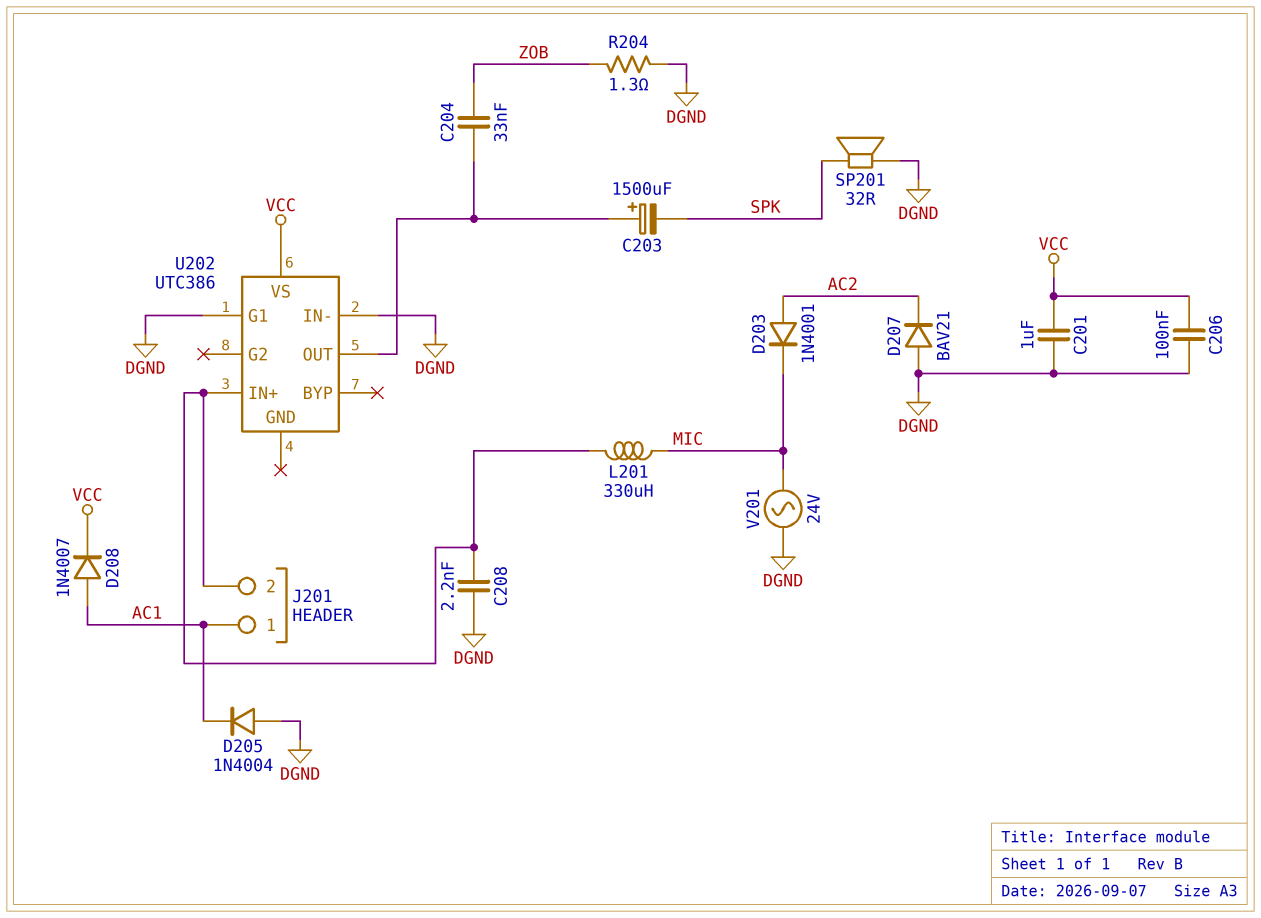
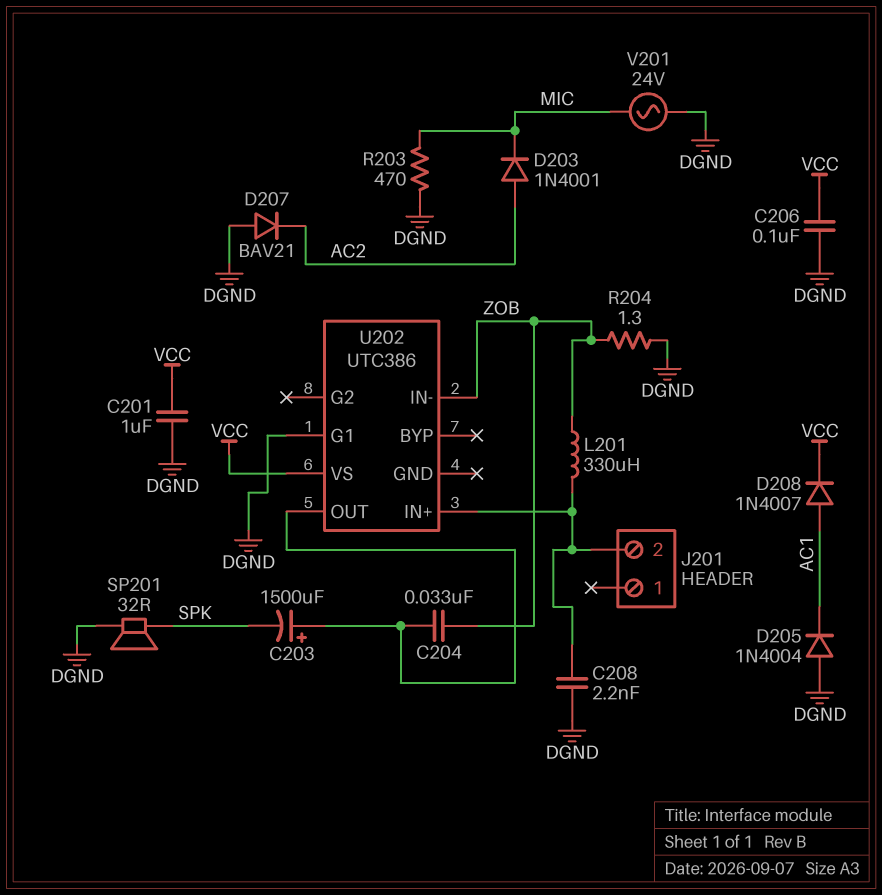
J201 pin 1: AC1 -> none
L201: 330uH (J201/2, MIC) -> 330uH (J201/2, ZOB)
R203: none -> 470 (DGND, MIC)
U202 pin IN-: DGND -> ZOB

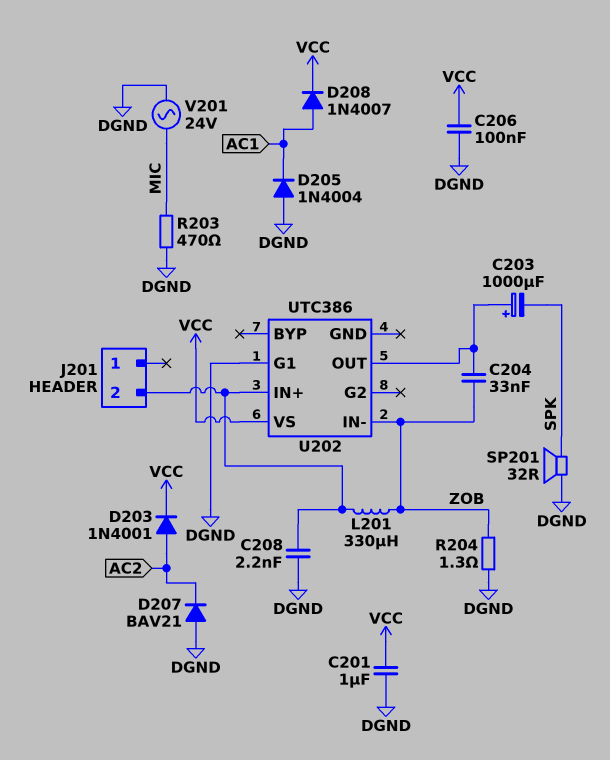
C203: 1500uF (plus U202/OUT, minus SPK) -> 1000uF (plus U202/OUT, minus SPK)
D203: diode 1N4001 (A AC2, K MIC) -> diode 1N4001 (A AC2, K VCC)

